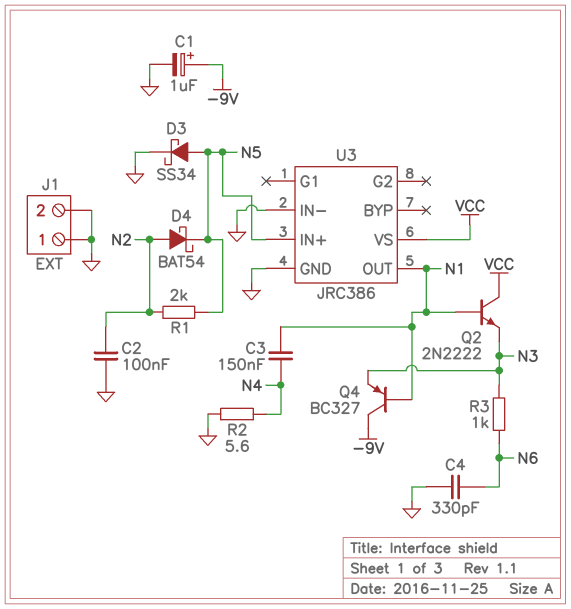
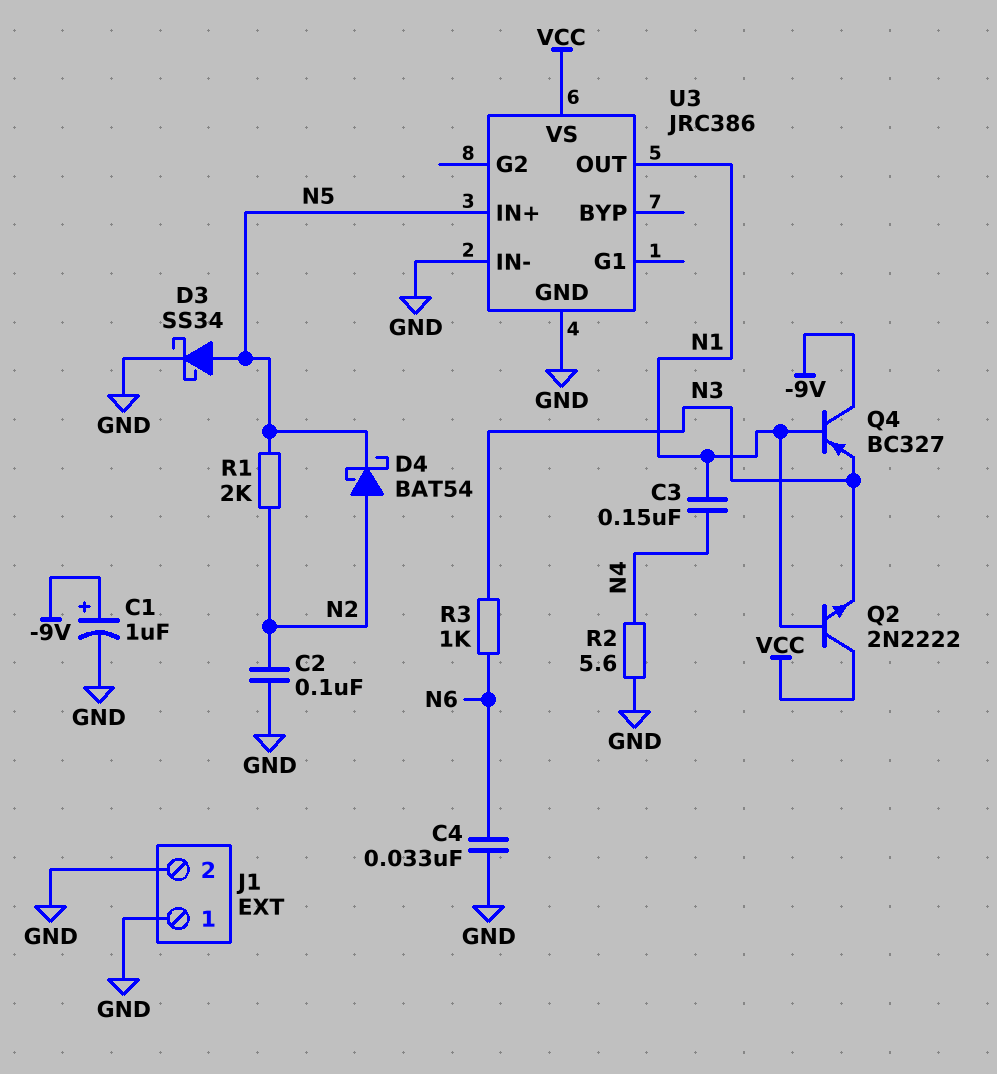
C4: 330pF (GND, N6) -> 33nF (GND, N6)

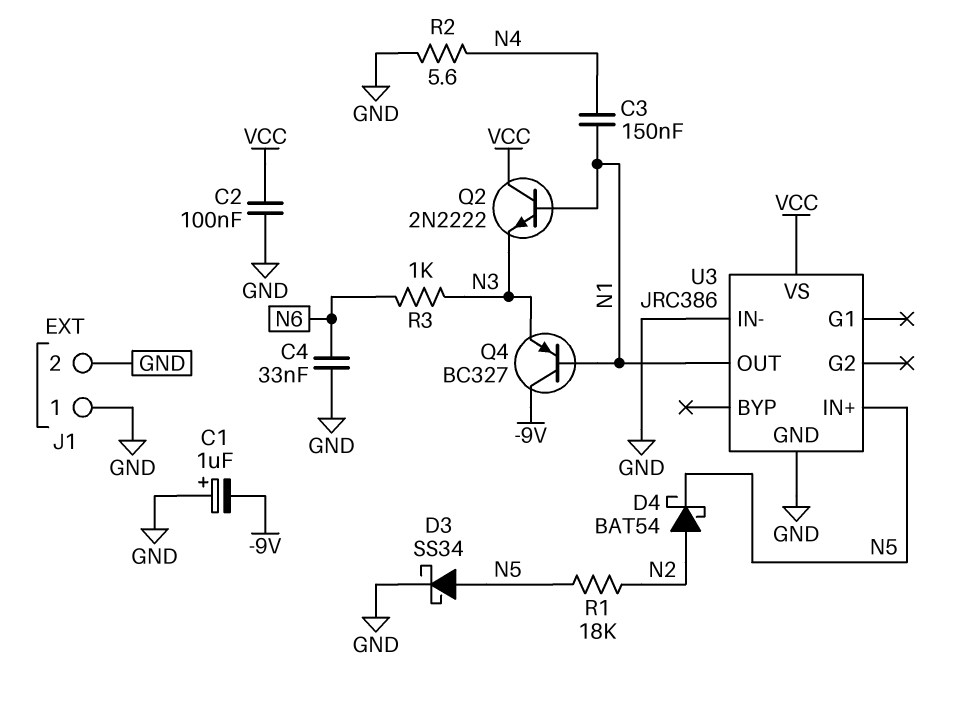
C1: 1uF (plus -9V, minus GND) -> 1uF (plus GND, minus -9V)
C2: 100nF (GND, N2) -> 100nF (GND, VCC)
R1: 2k (N2, N5) -> 18k (N2, N5)

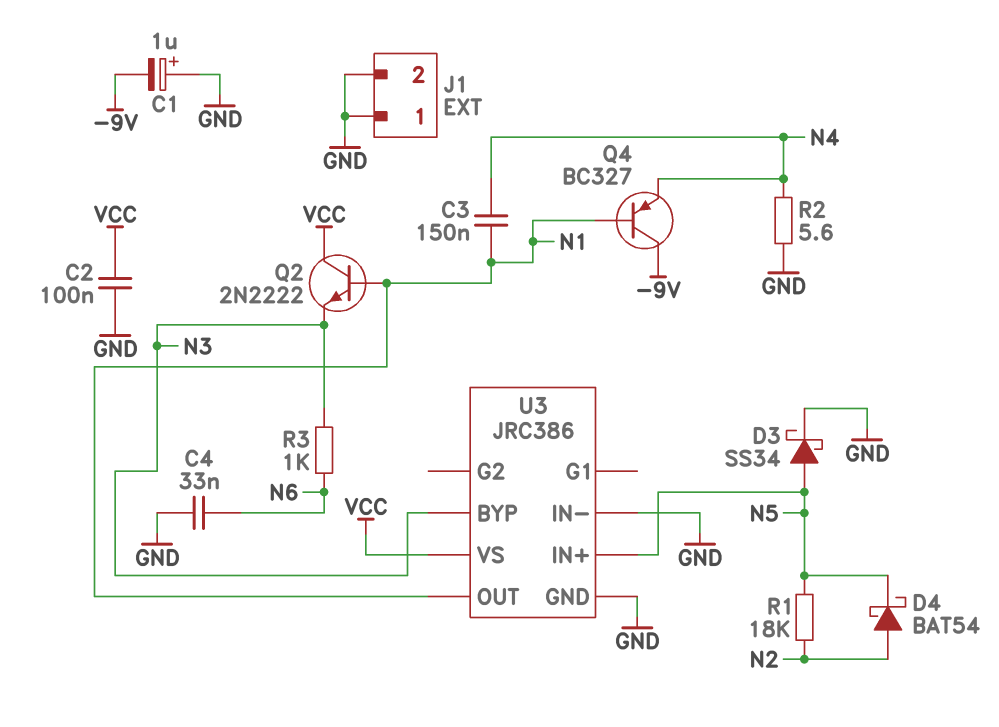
Q4: PNP BC327 (B N1, C -9V, E N3) -> PNP BC327 (B N1, C -9V, E N4)
U3 pin BYP: none -> N3

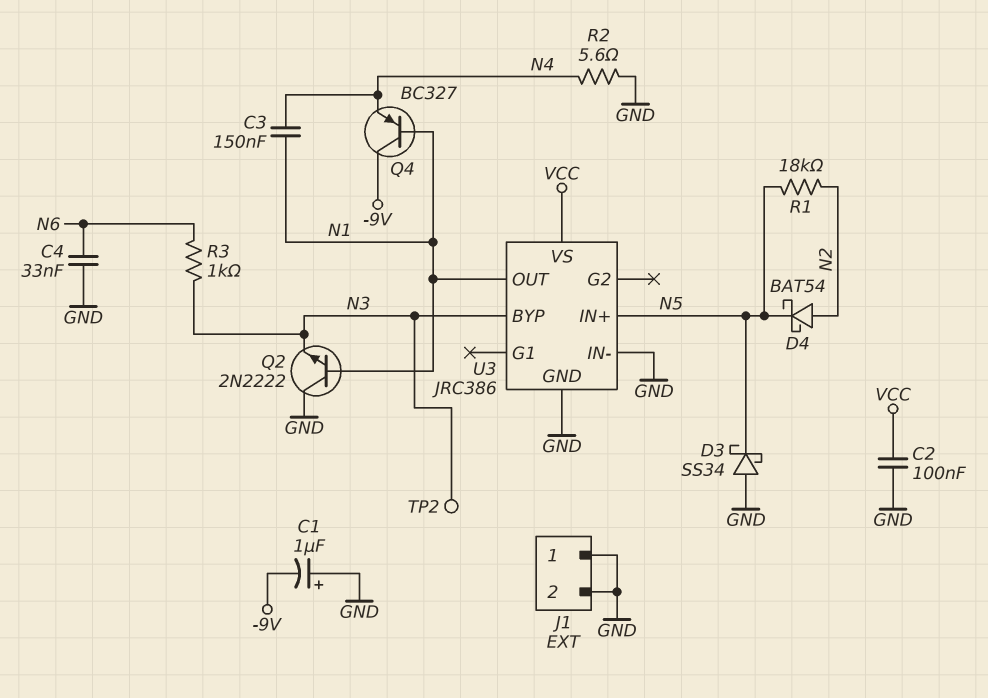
D3: schottky SS34 (A N5, K GND) -> schottky SS34 (A GND, K N5)
Q2: NPN 2N2222 (B N1, C VCC, E N3) -> NPN 2N2222 (B N1, C GND, E N3)
TP2: none -> test point (N3)

